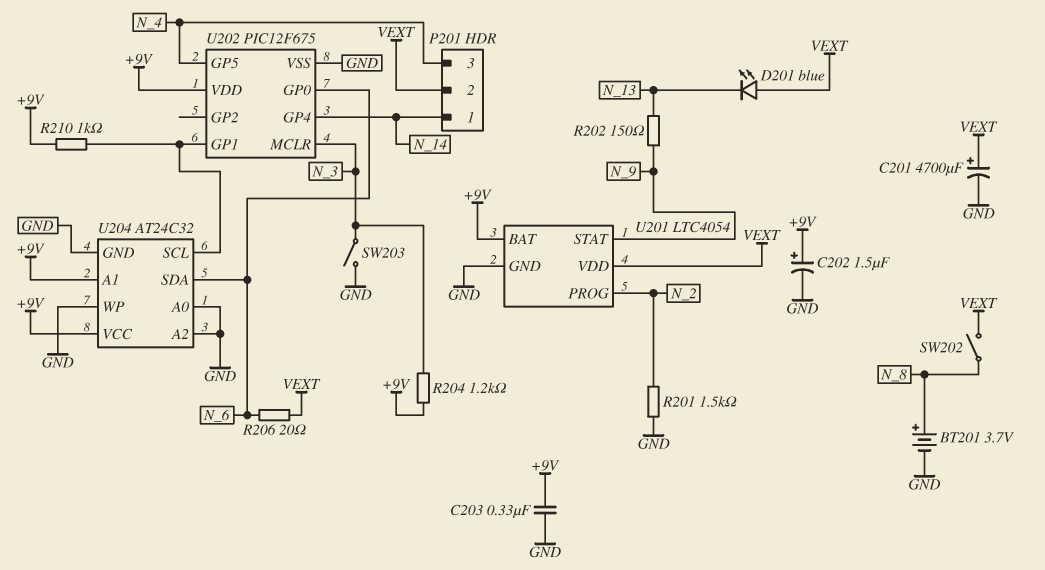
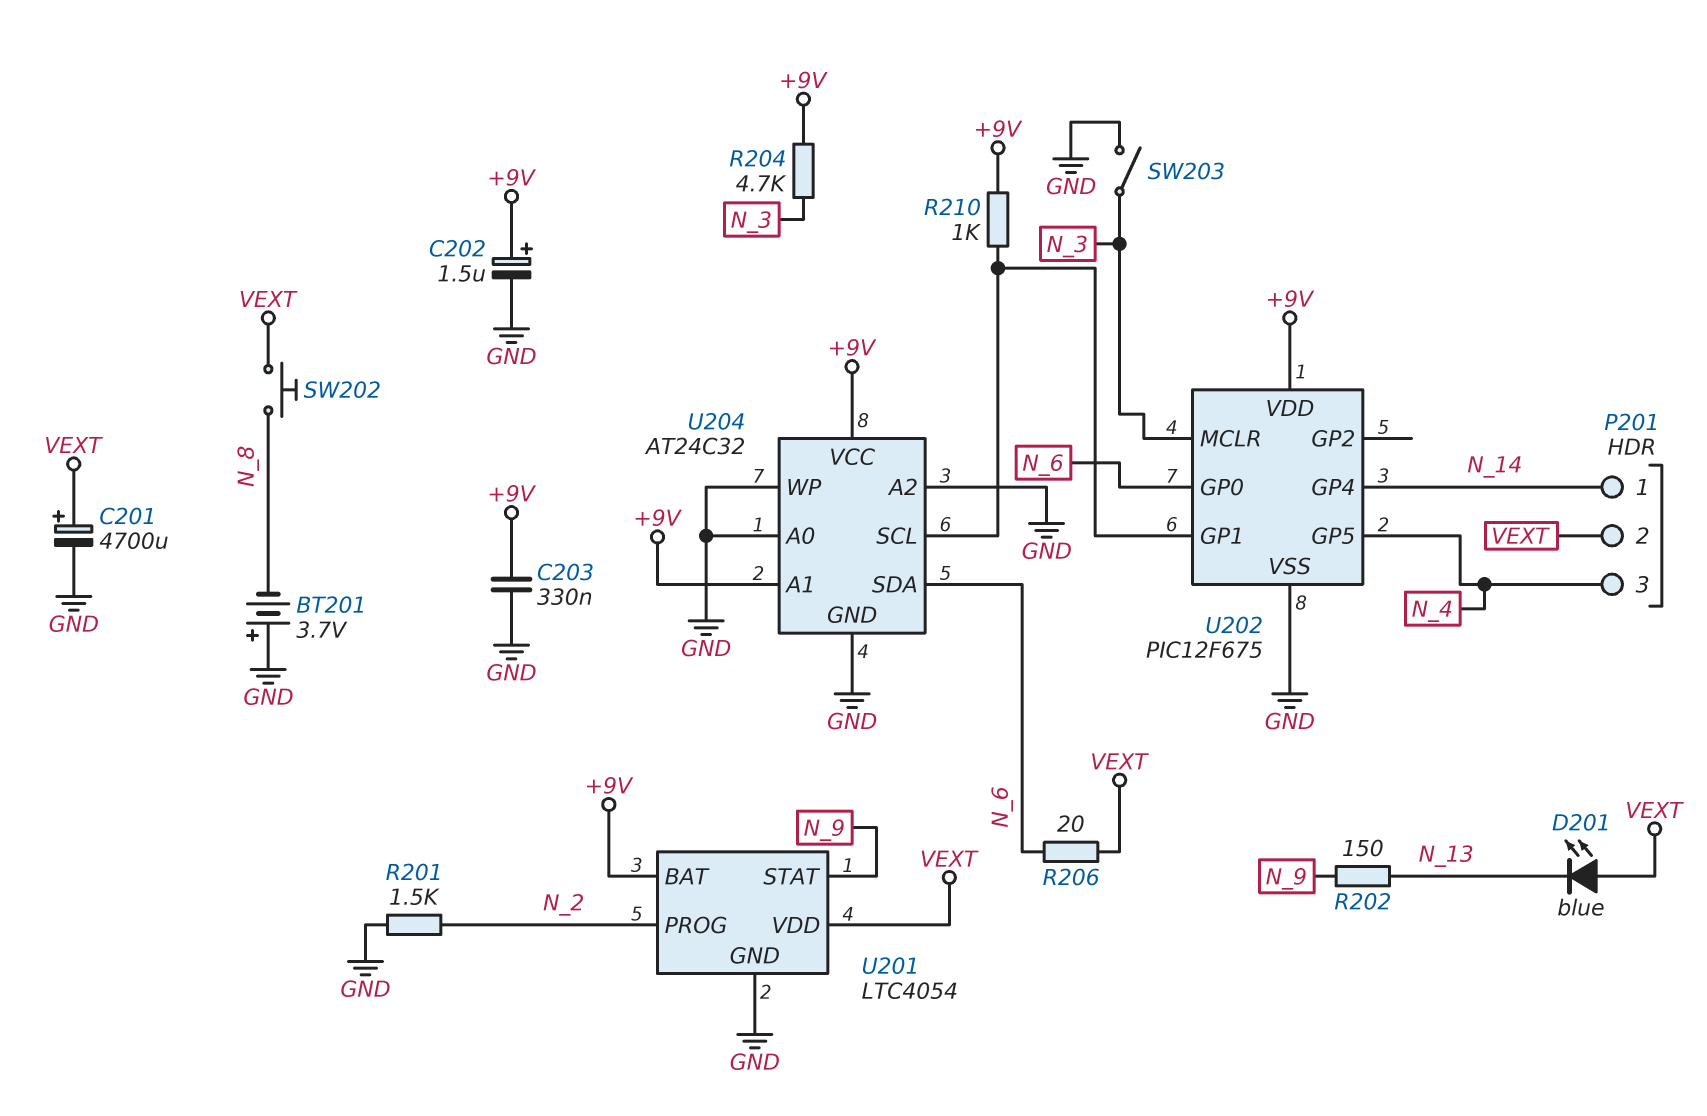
BT201: 3.7V (plus N_8, minus GND) -> 3.7V (plus GND, minus N_8)
R204: 1.2k (+9V, N_3) -> 4.7k (+9V, N_3)
SW202: switch (N_8, VEXT) -> button (N_8, VEXT)

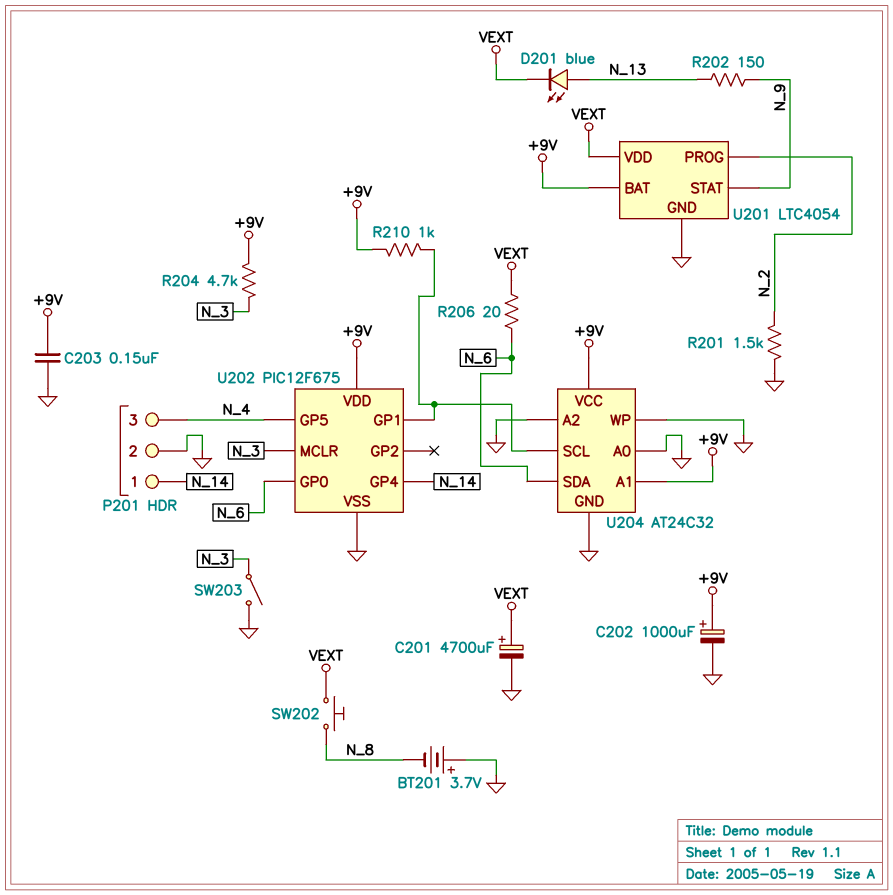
C202: 1.5uF (plus +9V, minus GND) -> 1000uF (plus +9V, minus GND)
C203: 330nF (+9V, GND) -> 150nF (+9V, GND)
D201: LED blue (A VEXT, K N_13) -> LED blue (A N_13, K VEXT)
P201 pin 2: VEXT -> GND

